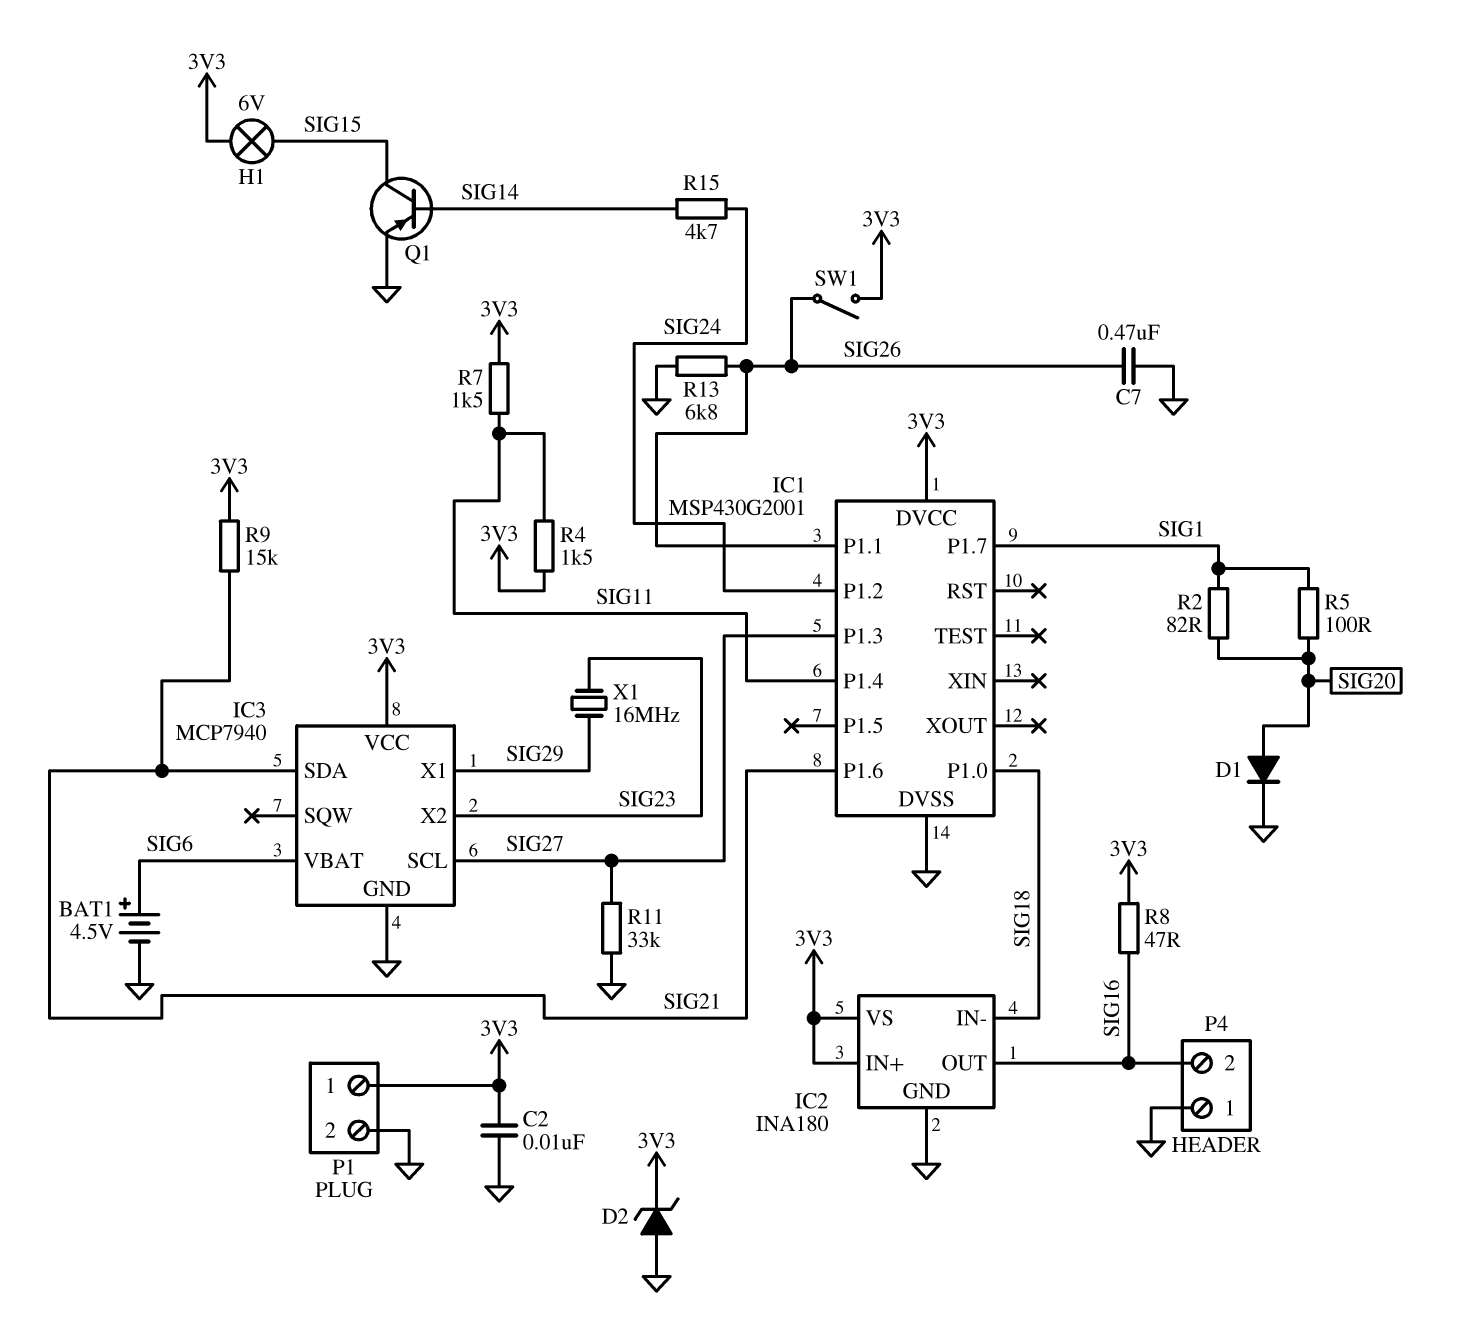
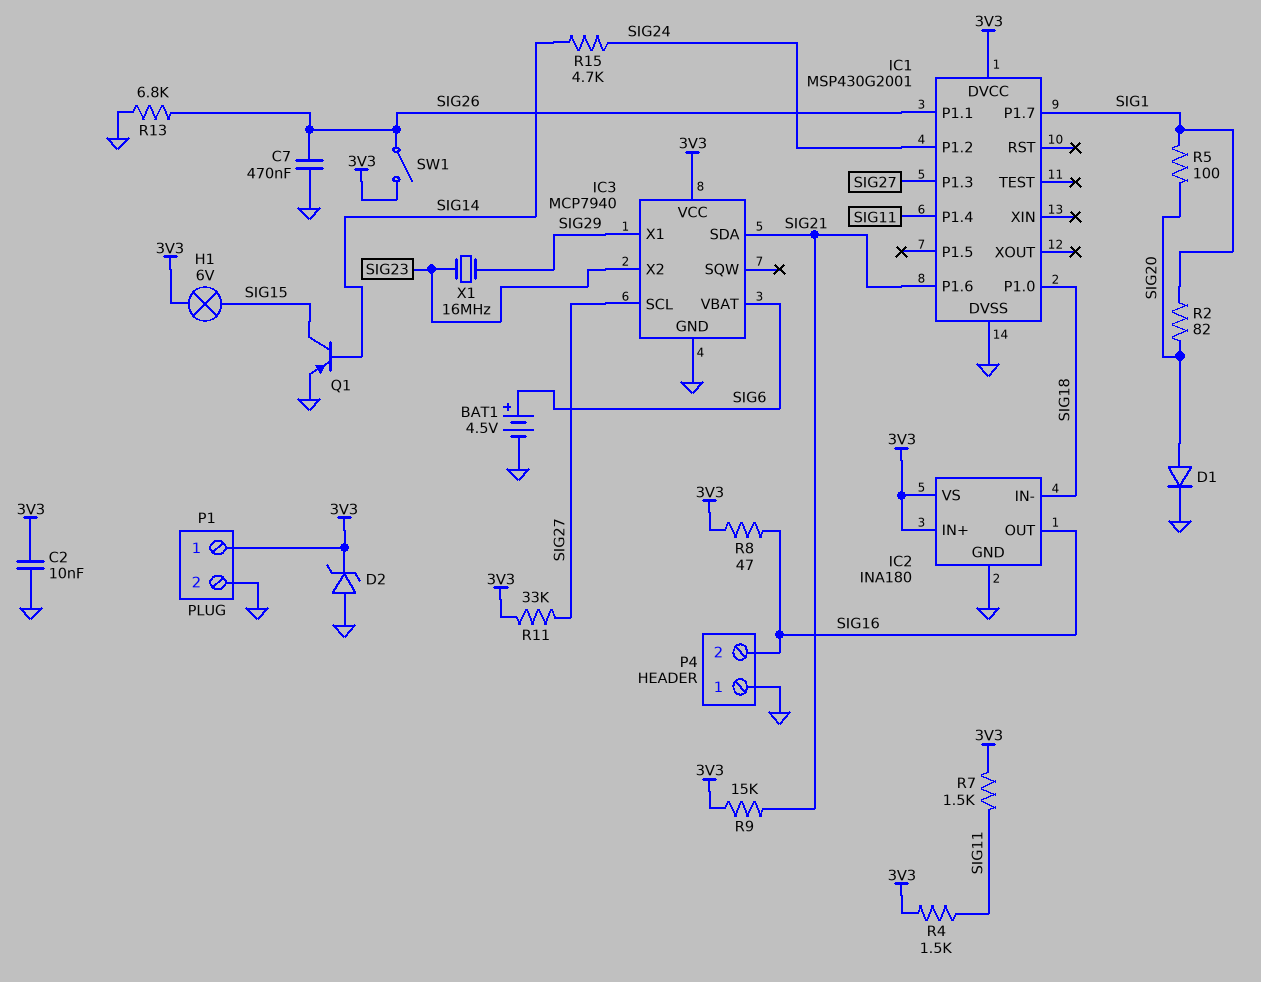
R11: 33k (GND, SIG27) -> 33k (3V3, SIG27)

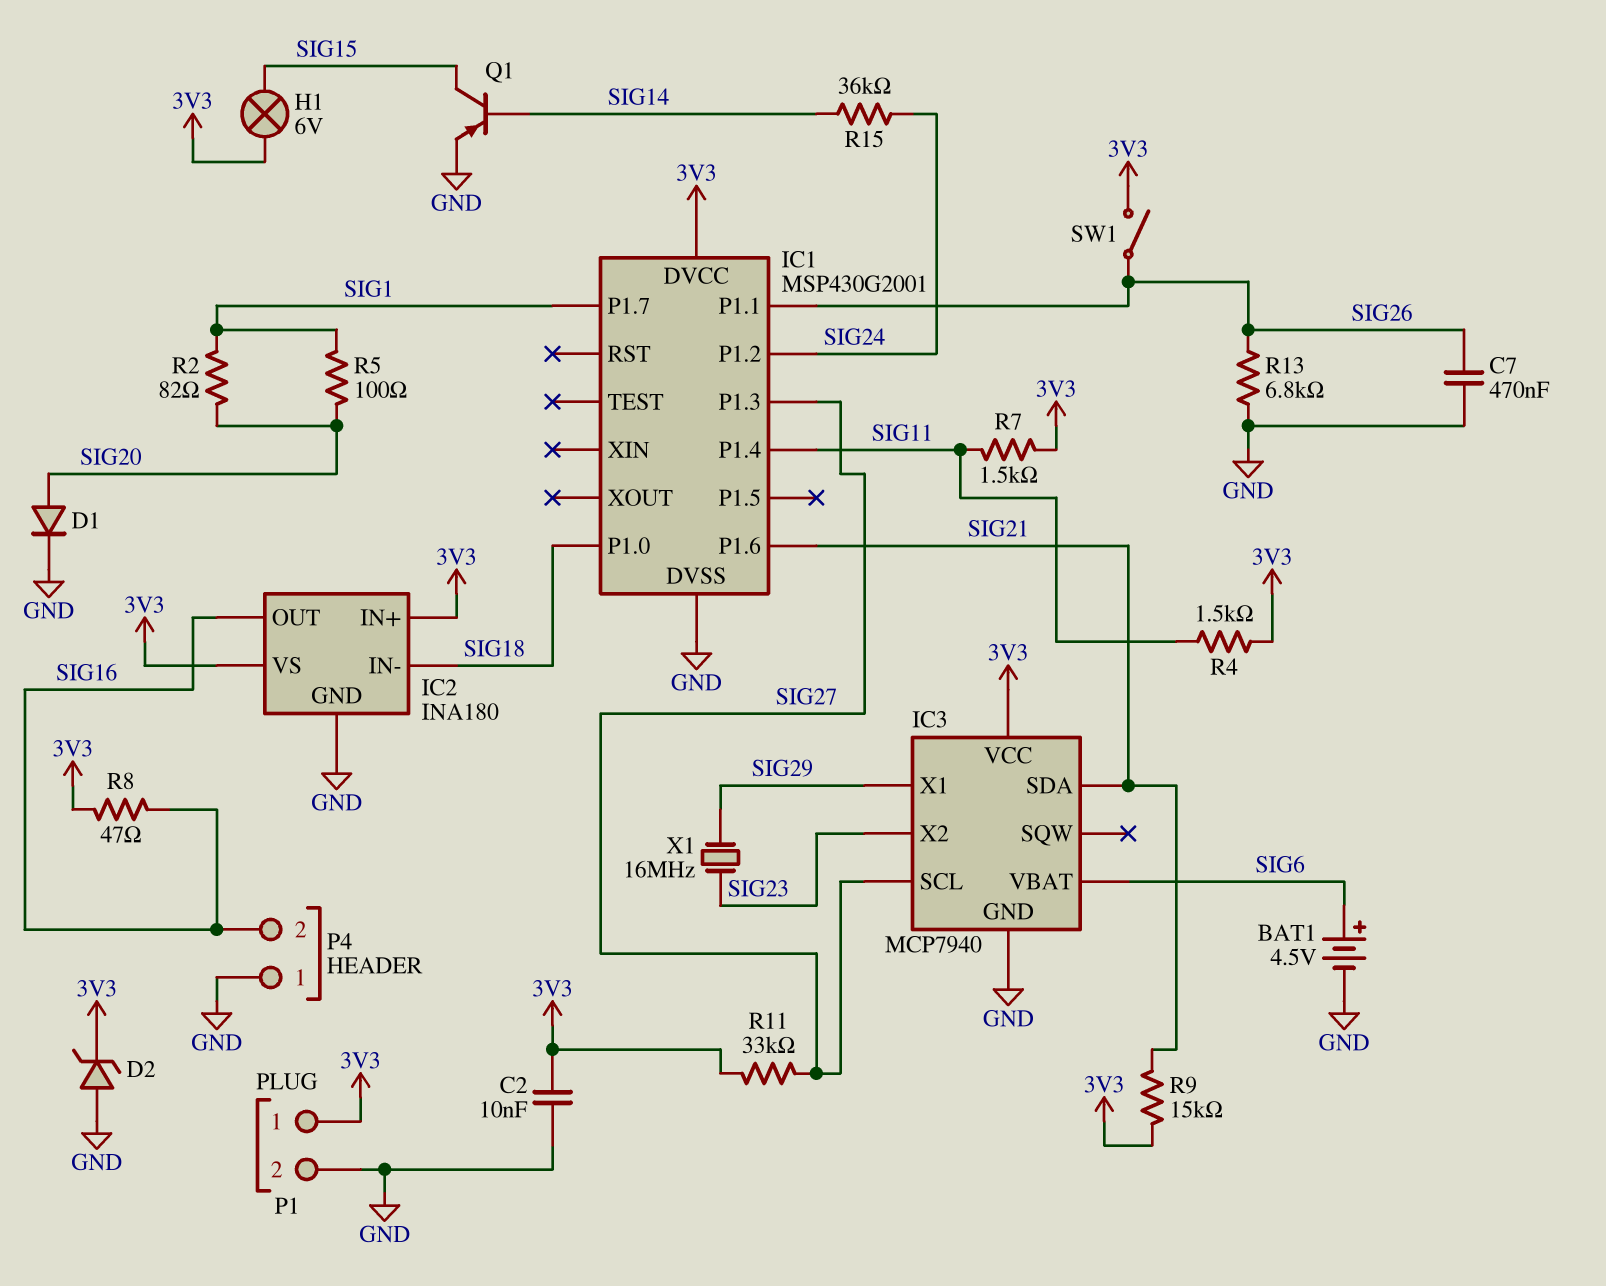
R15: 4.7k (SIG14, SIG24) -> 36k (SIG14, SIG24)

